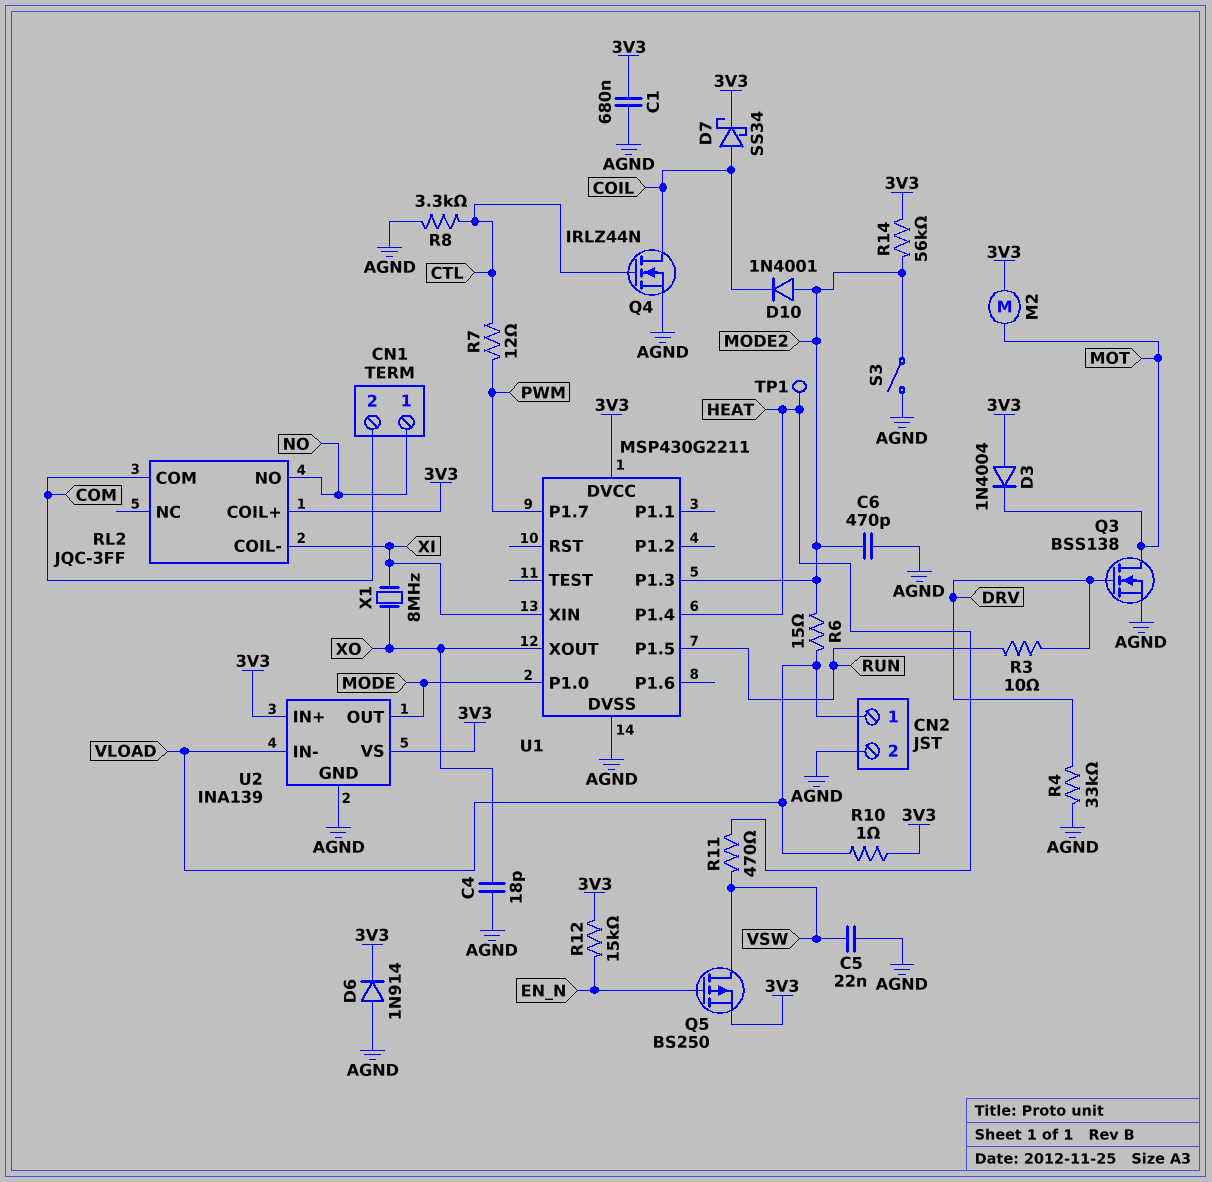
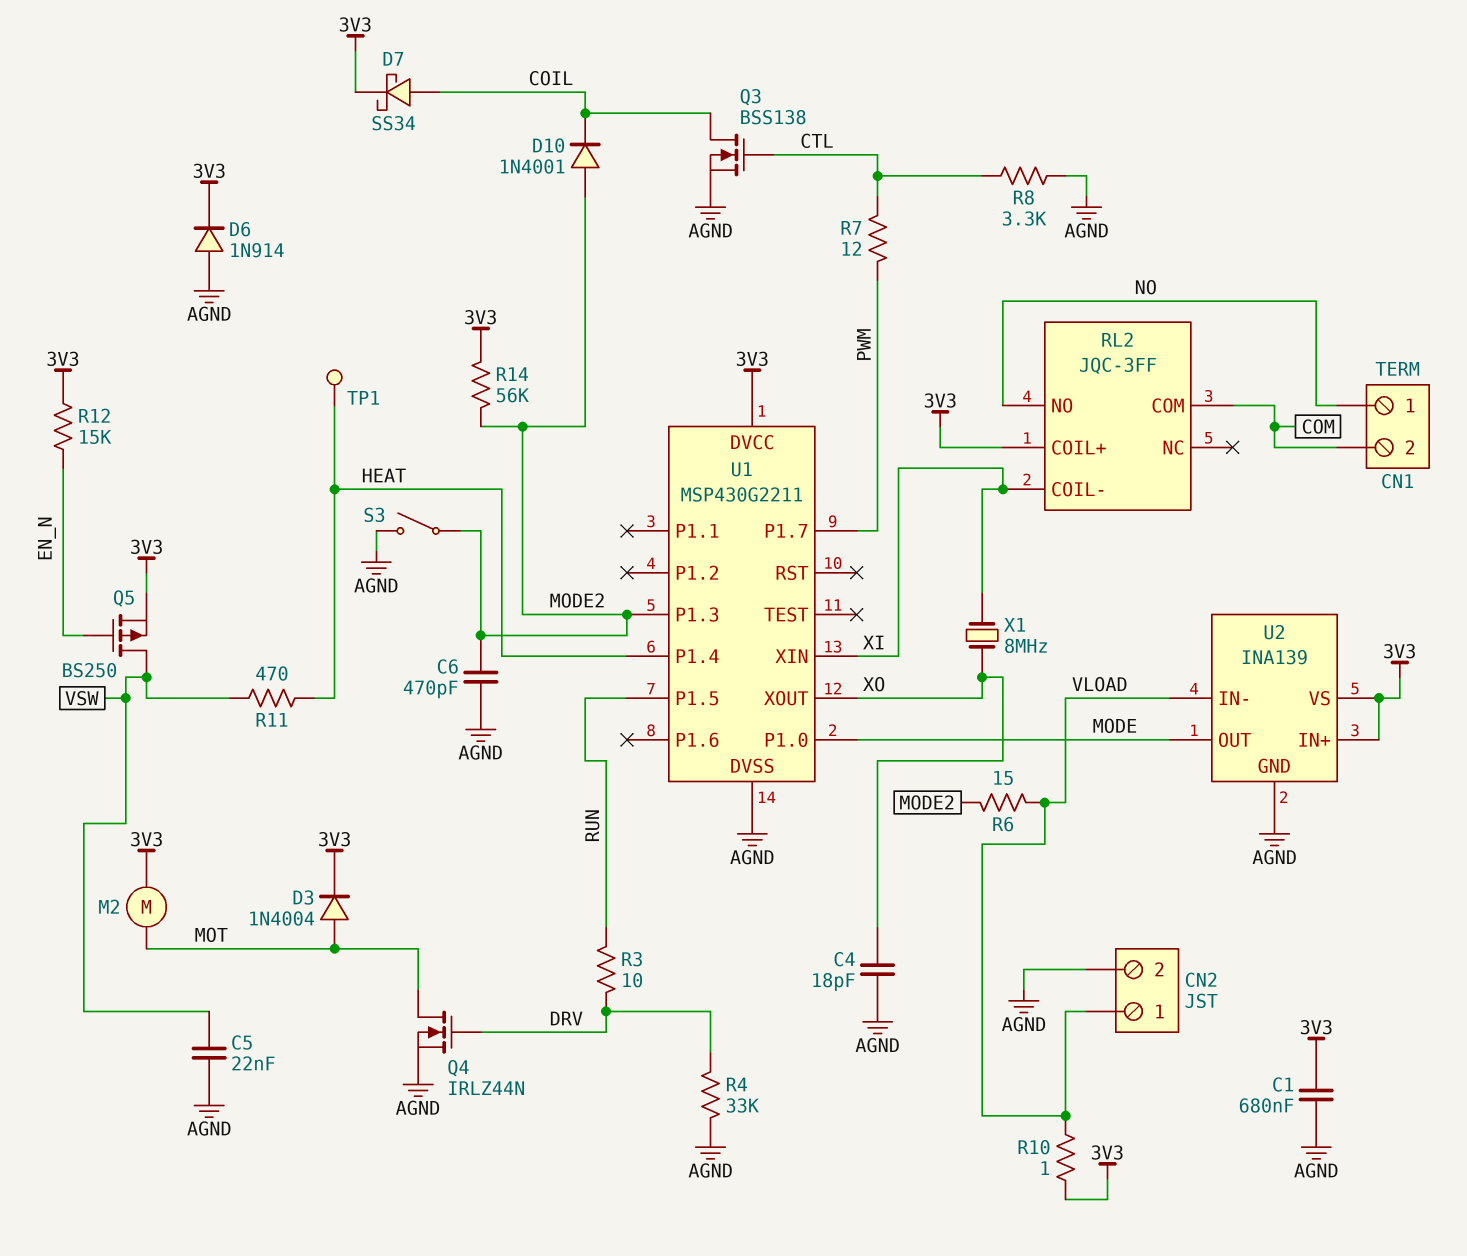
D3: diode 1N4004 (A 3V3, K MOT) -> diode 1N4004 (A MOT, K 3V3)
Q3: NMOS BSS138 (G DRV, D MOT, S AGND) -> NMOS BSS138 (G CTL, D COIL, S AGND)
Q4: NMOS IRLZ44N (G CTL, D COIL, S AGND) -> NMOS IRLZ44N (G DRV, D MOT, S AGND)

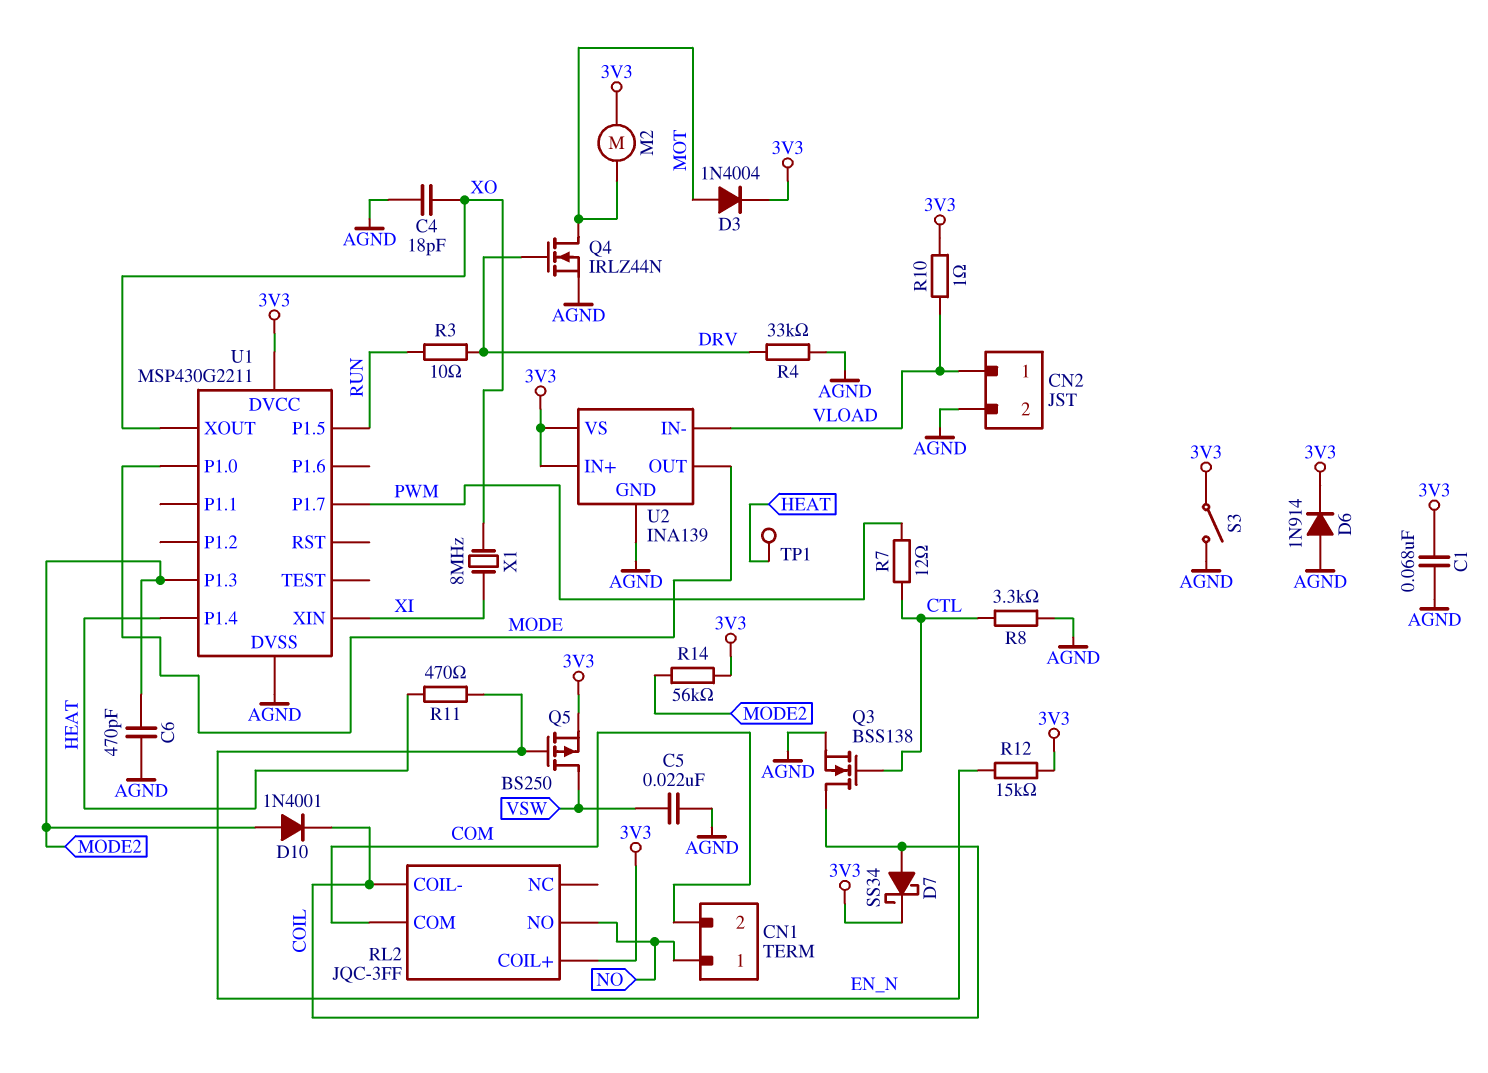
C1: 680nF (3V3, AGND) -> 68nF (3V3, AGND)
R6: 15 (MODE2, VLOAD) -> none
R11: 470 (HEAT, VSW) -> 470 (EN_N, HEAT)
RL2 pin COIL-: XI -> COIL
S3: switch (AGND, MODE2) -> switch (3V3, AGND)

